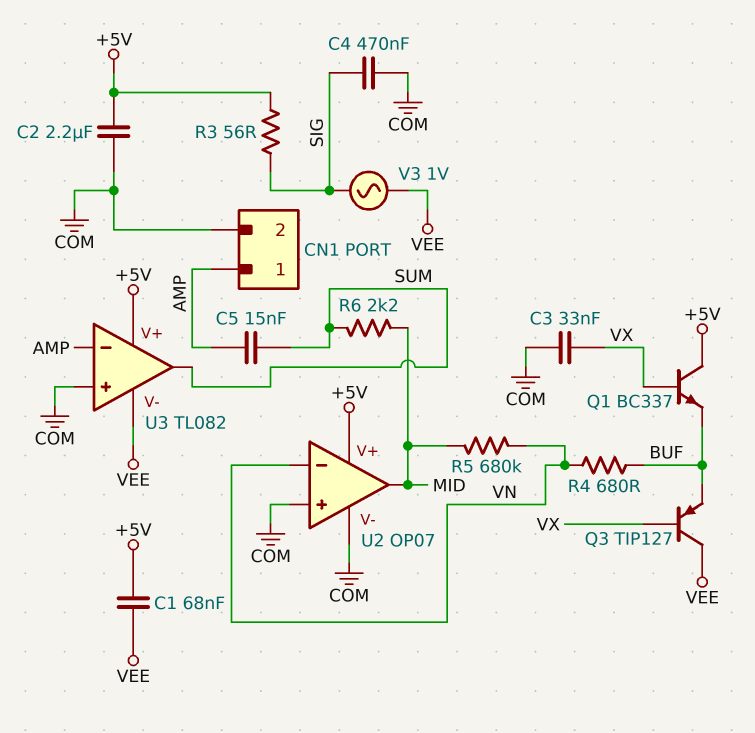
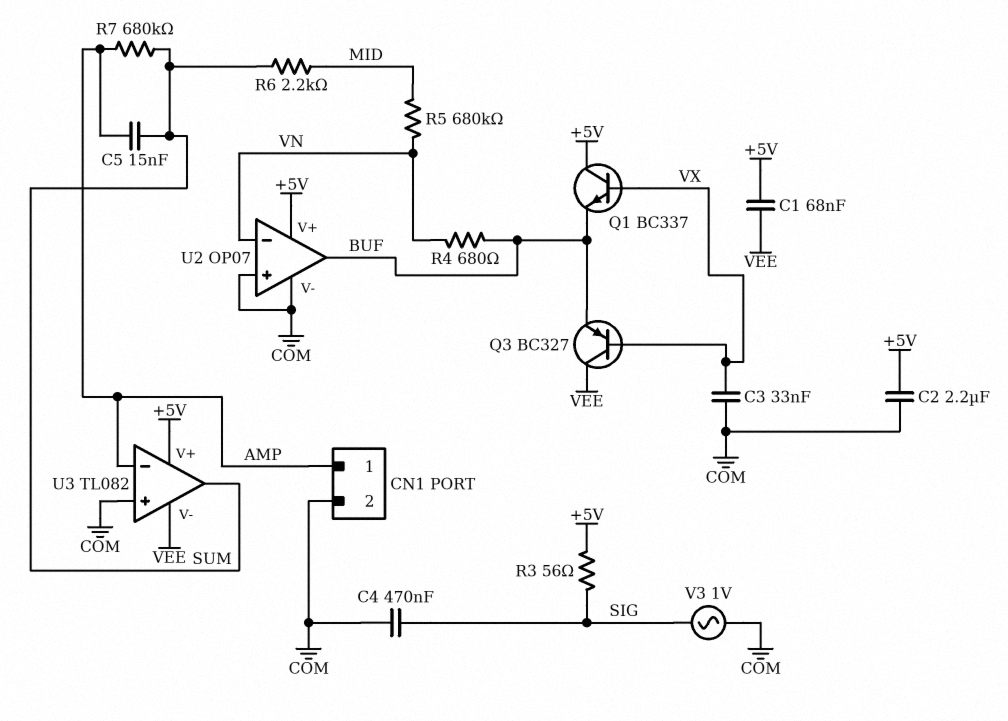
Q3: PNP TIP127 (B VX, C VEE, E BUF) -> PNP BC327 (B VX, C VEE, E BUF)
R7: none -> 680k (AMP, SUM)
U2 pin out: MID -> BUF
V3: AC 1V (SIG, VEE) -> AC 1V (COM, SIG)

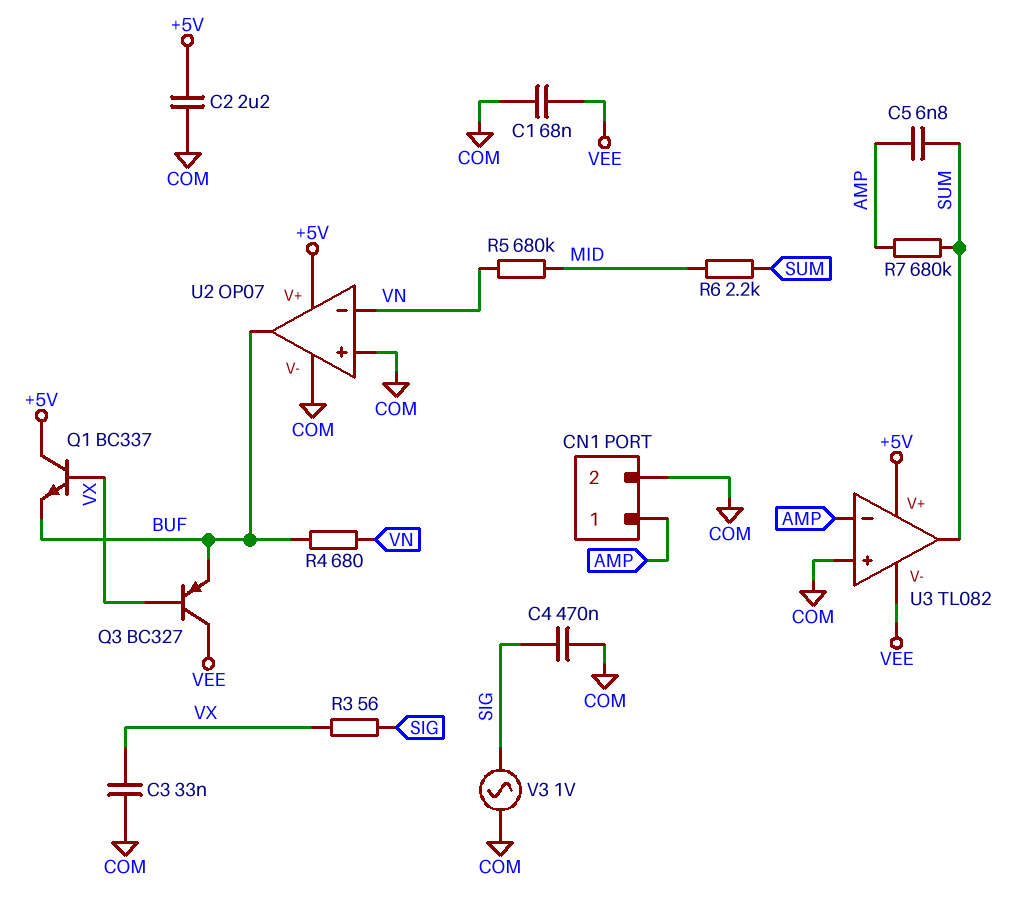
C1: 68nF (+5V, VEE) -> 68nF (COM, VEE)
C5: 15nF (AMP, SUM) -> 6.8nF (AMP, SUM)
R3: 56 (+5V, SIG) -> 56 (SIG, VX)

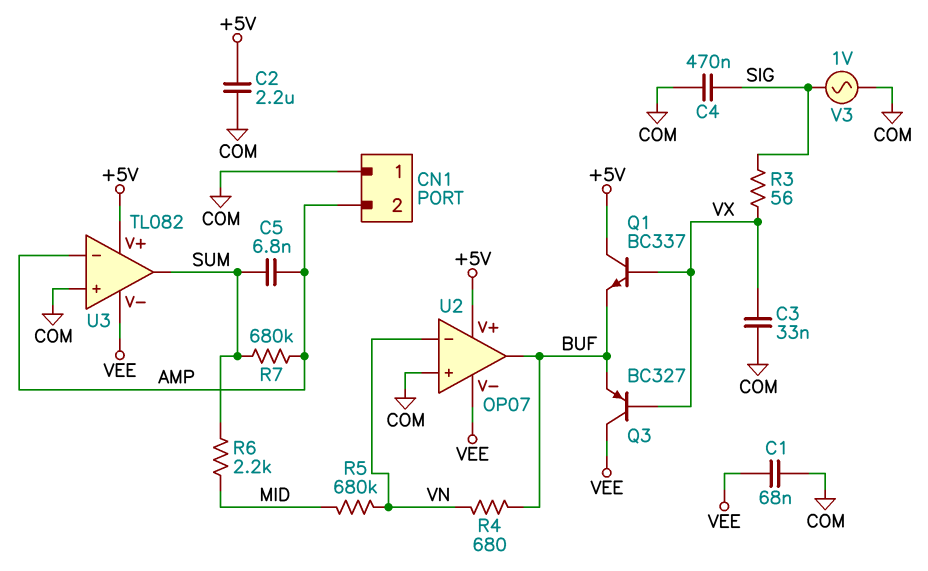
CN1 pin 1: AMP -> COM
CN1 pin 2: COM -> AMP
U2 pin V-: COM -> VEE

